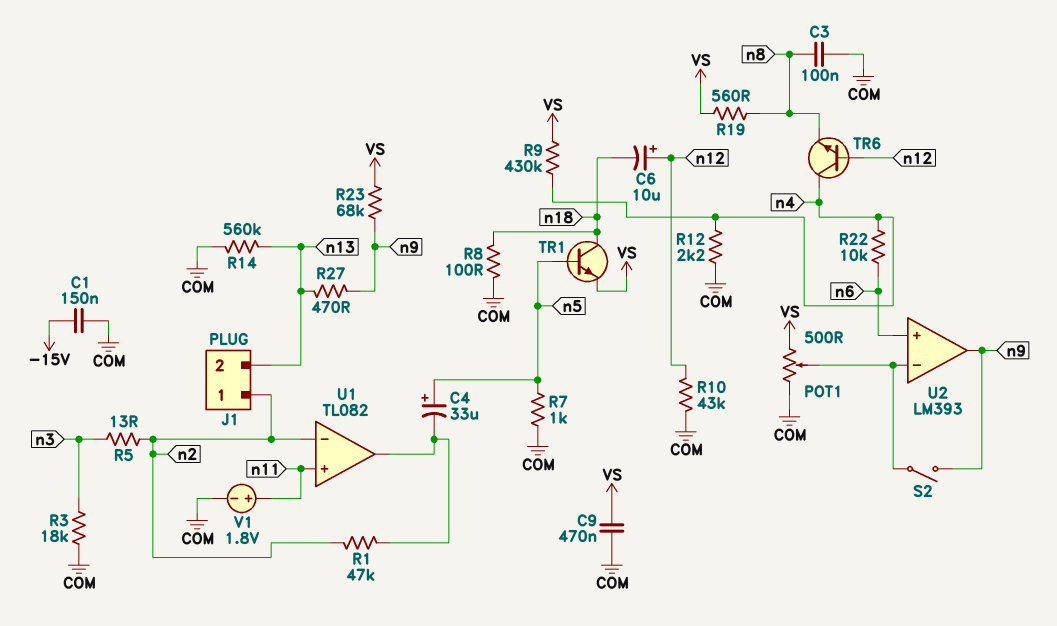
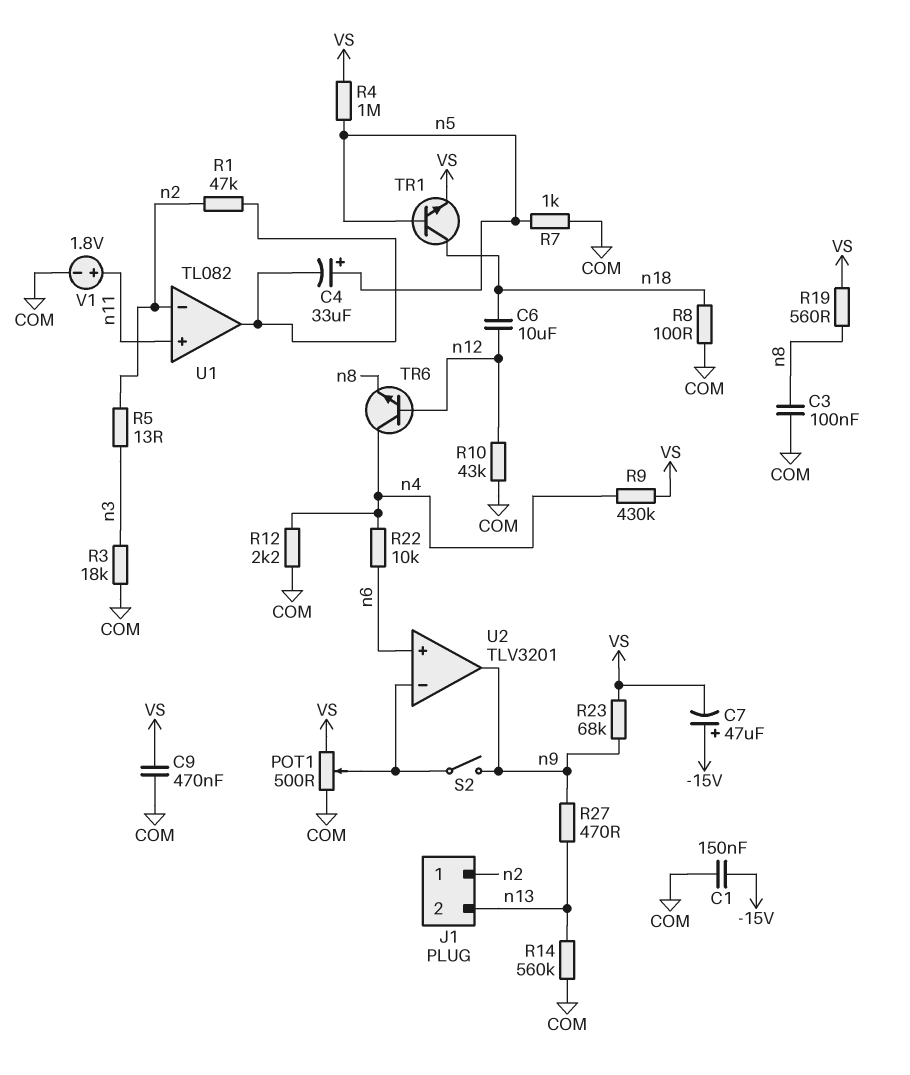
C6: 10uF (plus n12, minus n18) -> 10uF (n12, n18)
C7: none -> 47uF (plus -15V, minus VS)
R4: none -> 1M (VS, n5)
U2: LM393 -> TLV3201

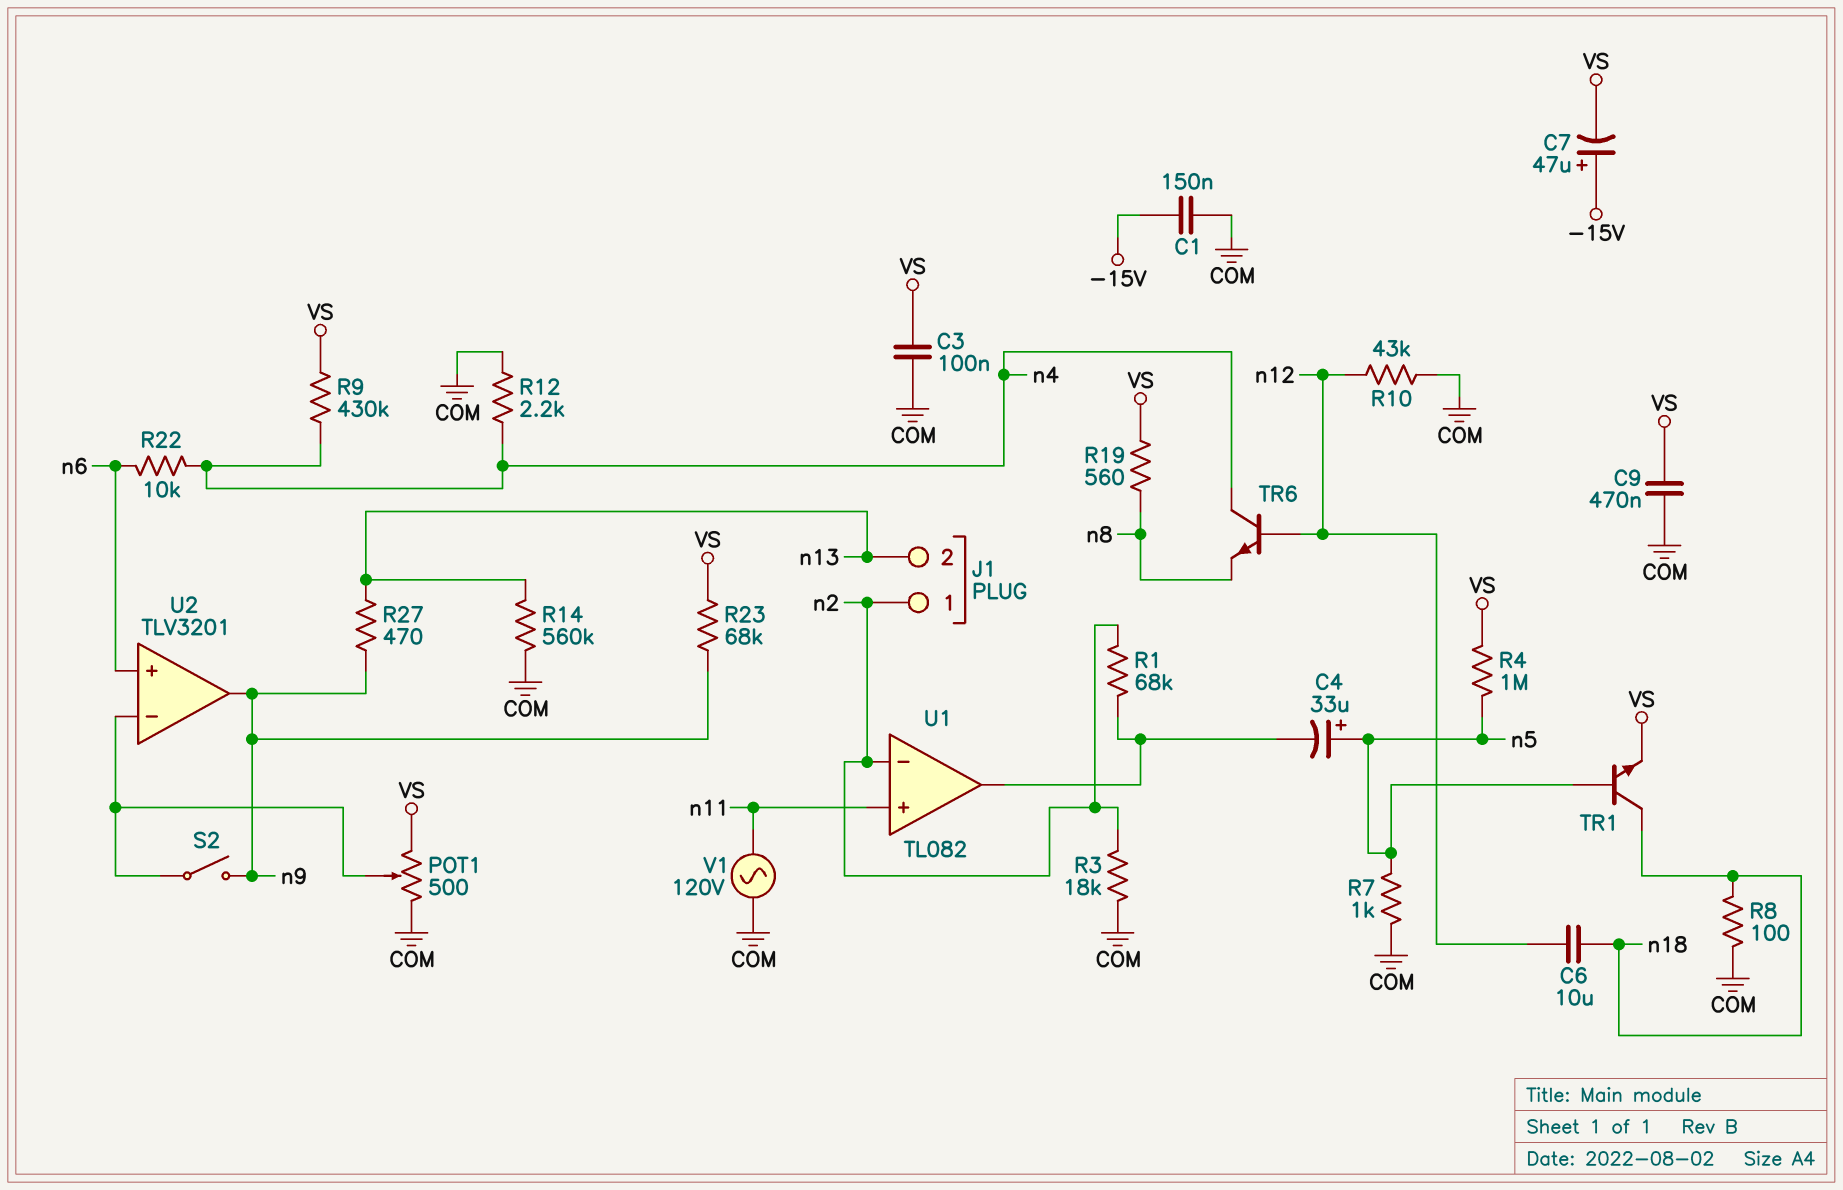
C3: 100nF (COM, n8) -> 100nF (COM, VS)
R1: 47k (U1/out, n2) -> 68k (U1/out, n2)
R3: 18k (COM, n3) -> 18k (COM, n2)
R5: 13 (n2, n3) -> none
V1: 1.8V (plus n11, minus COM) -> AC 120V (COM, n11)

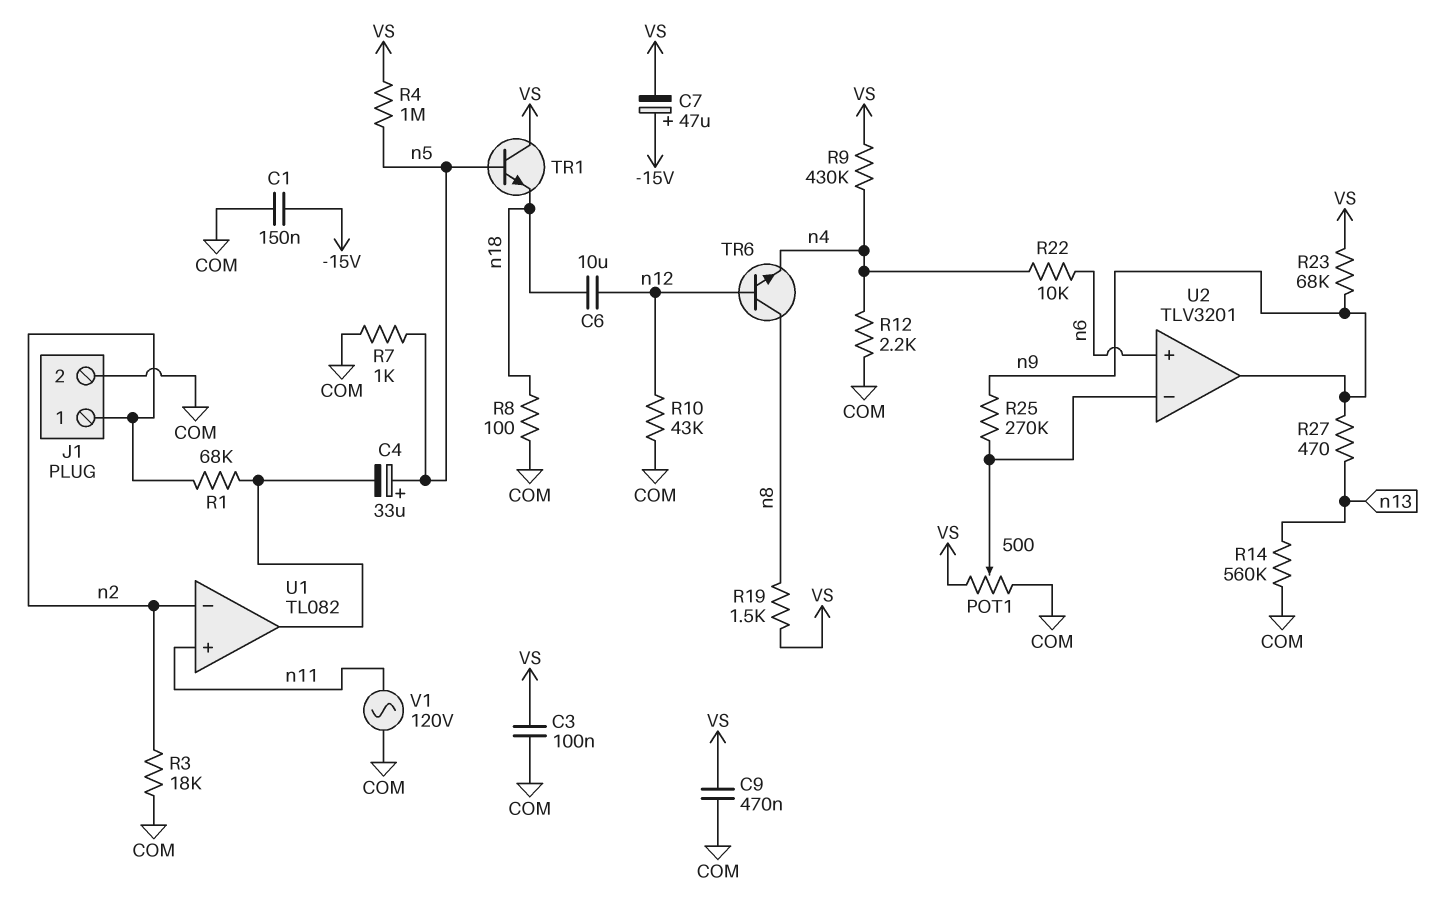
J1 pin 2: n13 -> COM
R19: 560 (VS, n8) -> 1.5k (VS, n8)
R25: none -> 270k (U2/in-, n9)
S2: switch (U2/in-, n9) -> none
TR1: NPN (B n5, C n18, E VS) -> NPN (B n5, C VS, E n18)
TR6: NPN (B n12, C n4, E n8) -> NPN (B n12, C n8, E n4)

